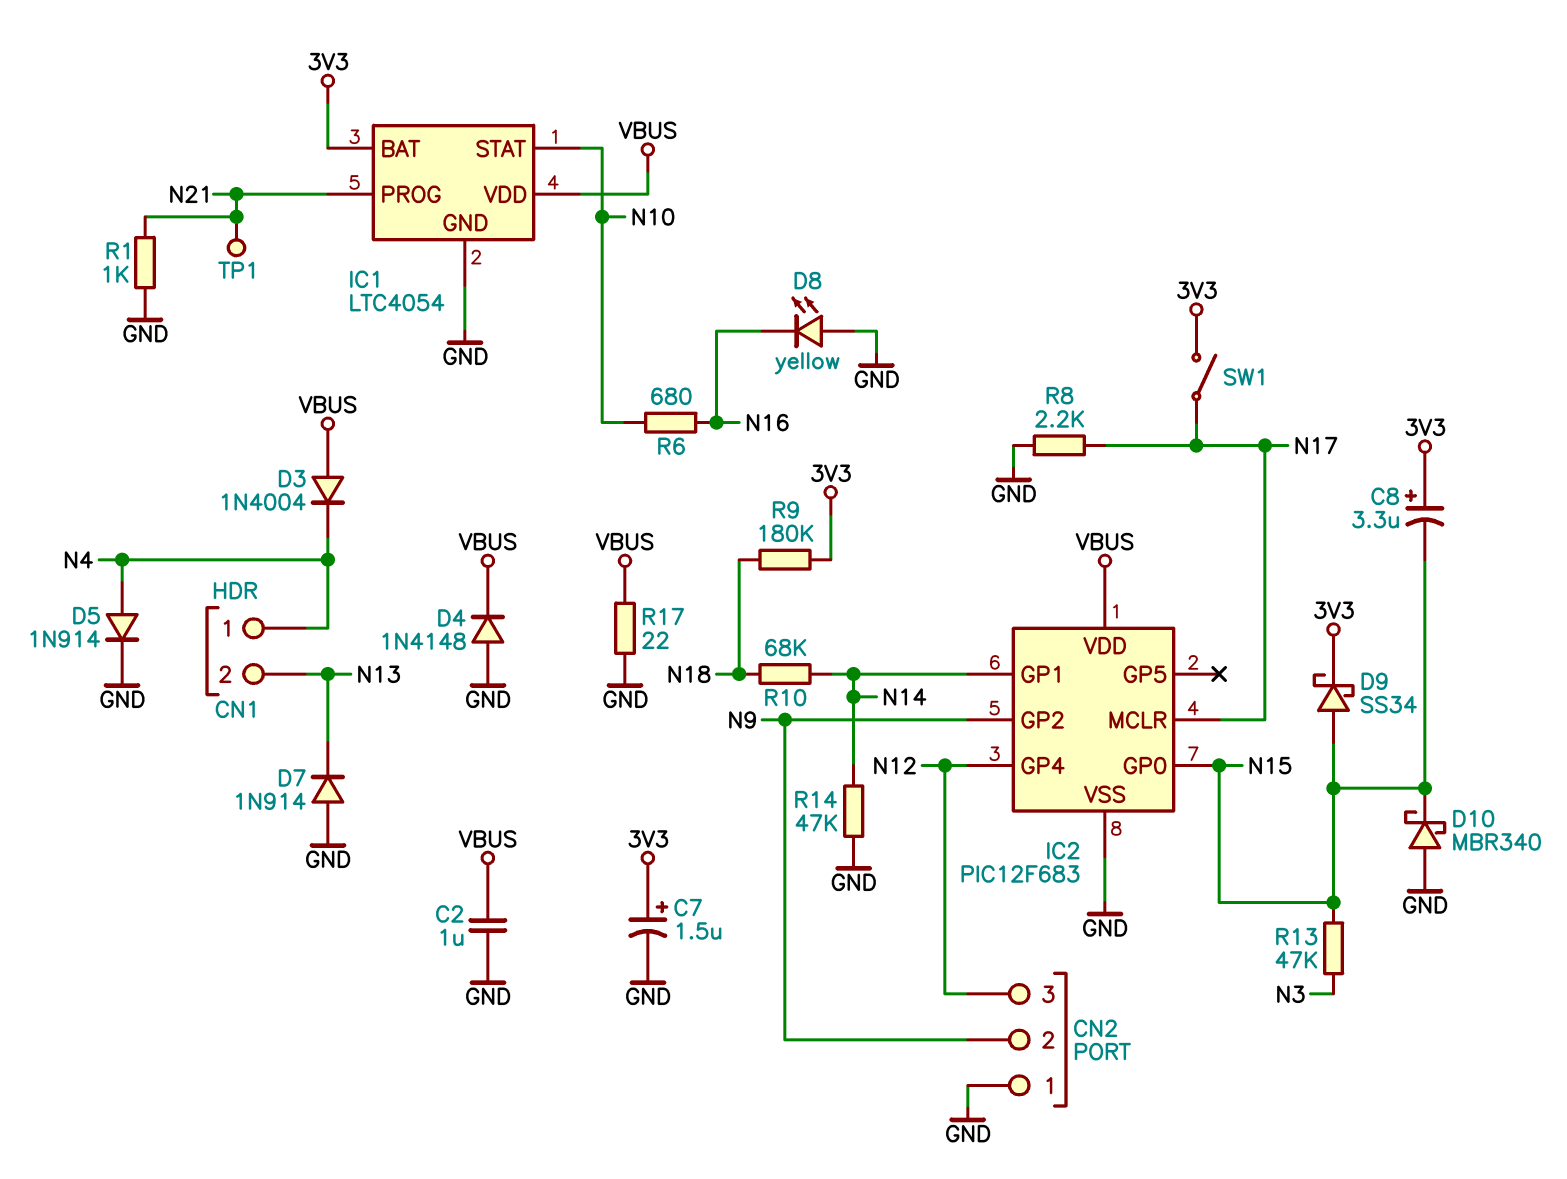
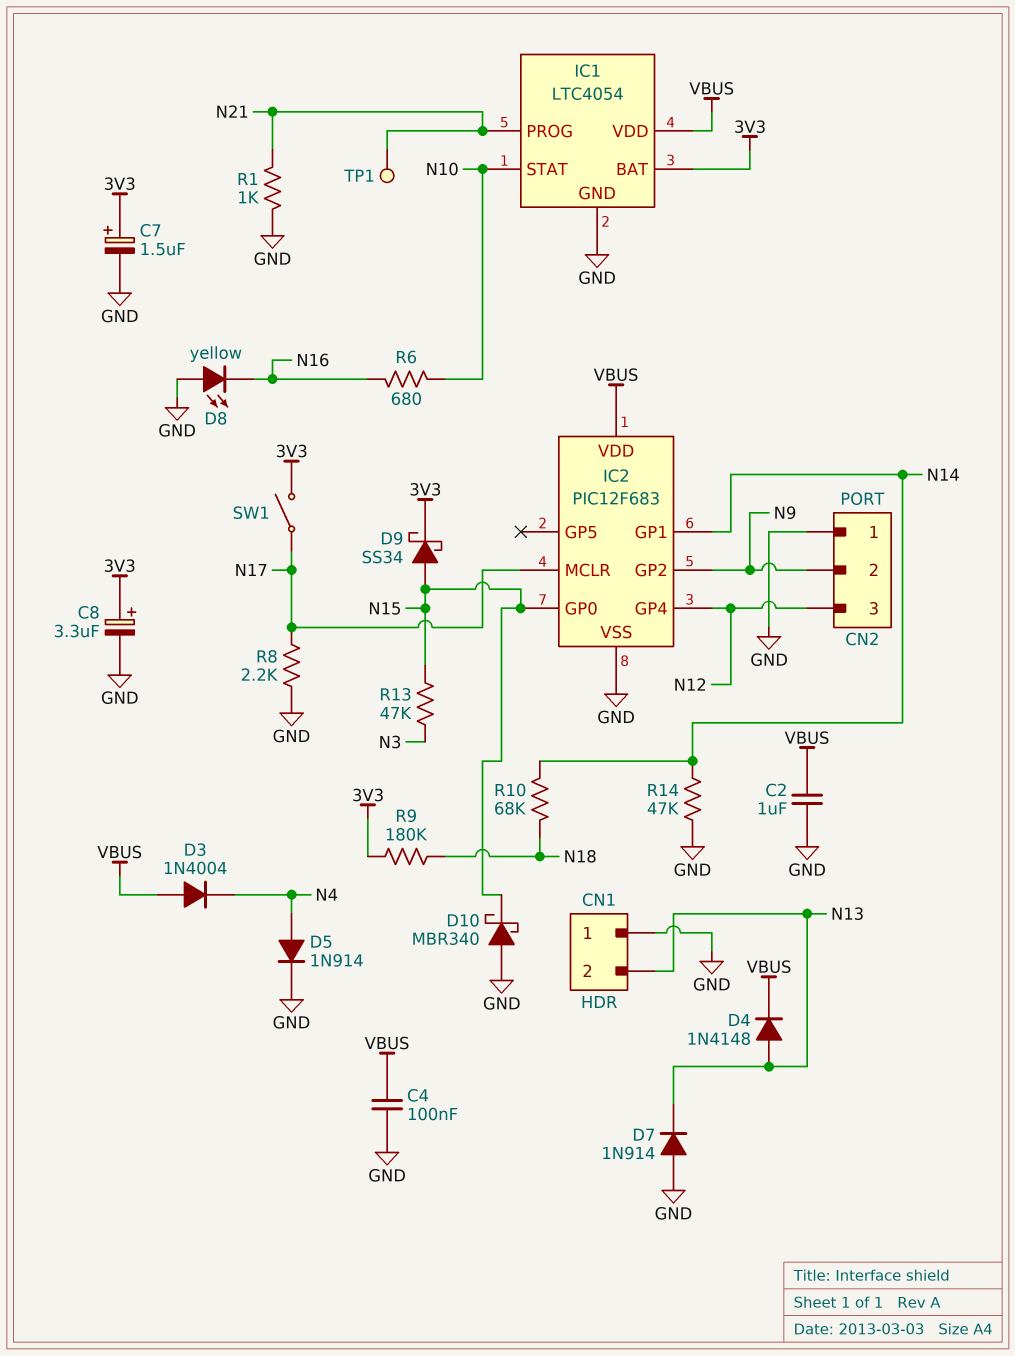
C4: none -> 100nF (GND, VBUS)
C8: 3.3uF (plus 3V3, minus N15) -> 3.3uF (plus 3V3, minus GND)
CN1 pin 1: N4 -> GND
D4: diode 1N4148 (A GND, K VBUS) -> diode 1N4148 (A N13, K VBUS)
R17: 22 (GND, VBUS) -> none

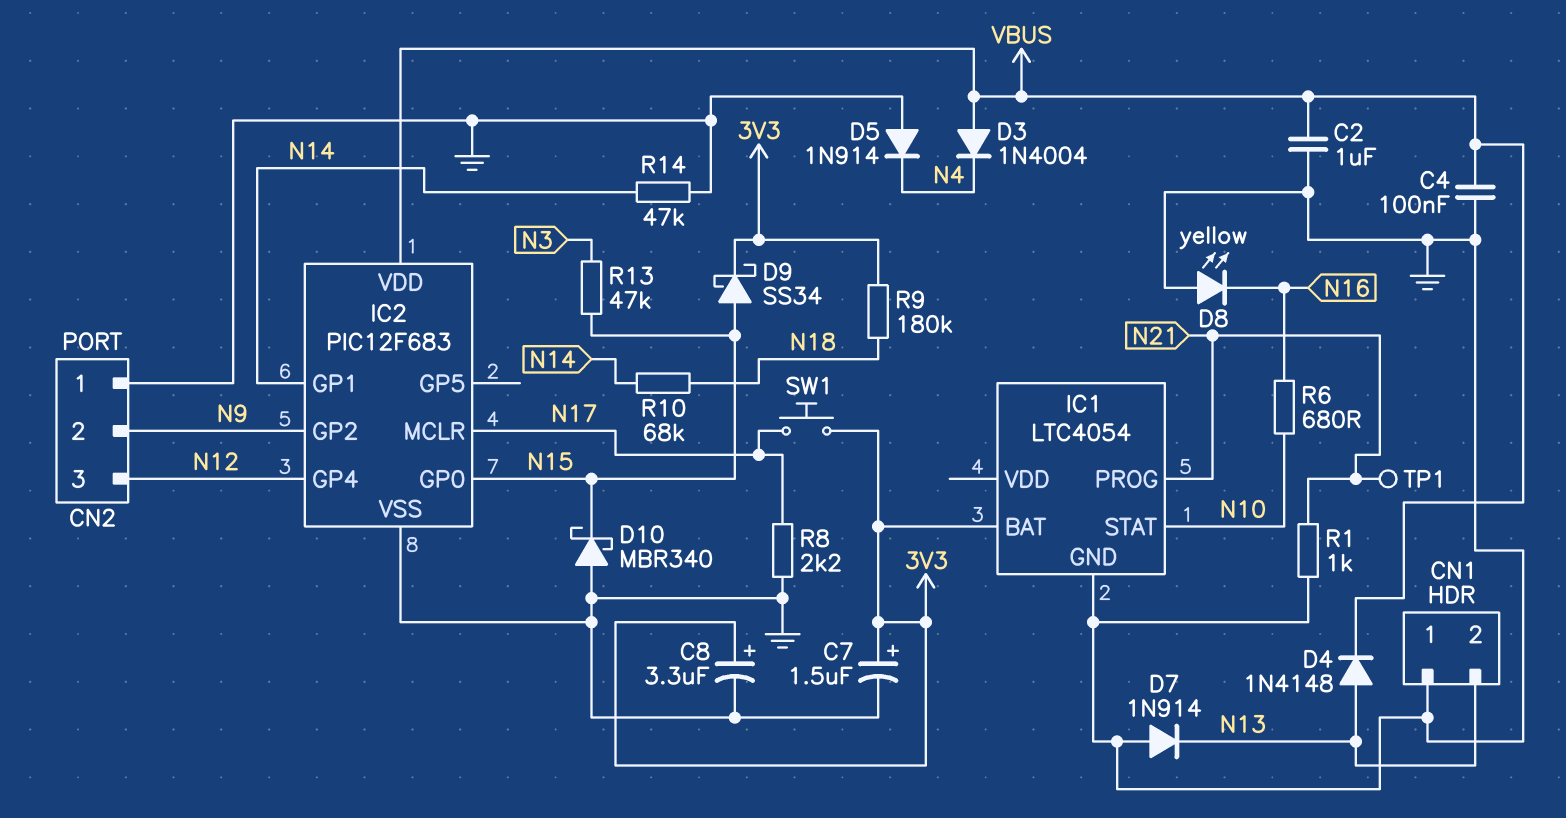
D5: diode 1N914 (A N4, K GND) -> diode 1N914 (A GND, K N4)
IC1 pin VDD: VBUS -> none
SW1: switch (3V3, N17) -> button (3V3, N17)

